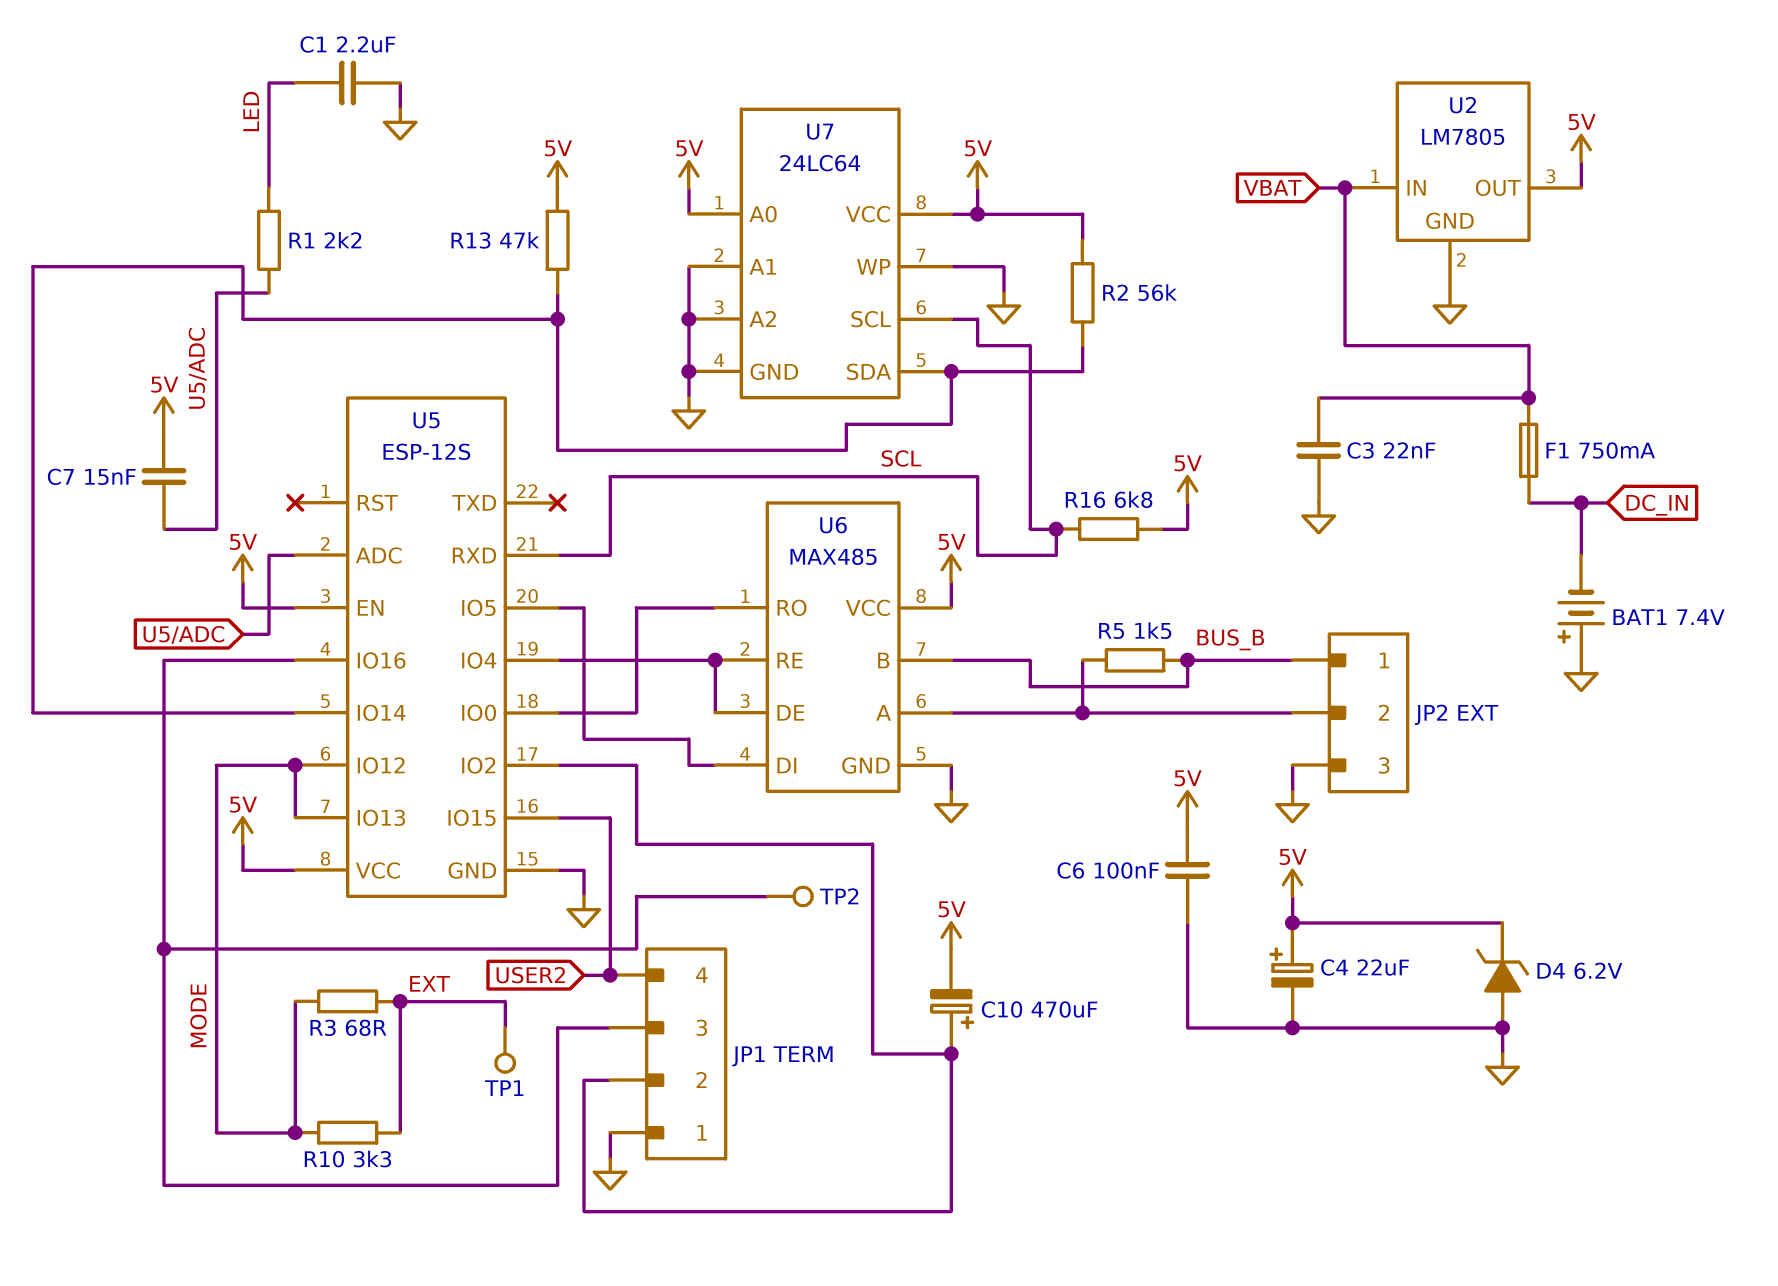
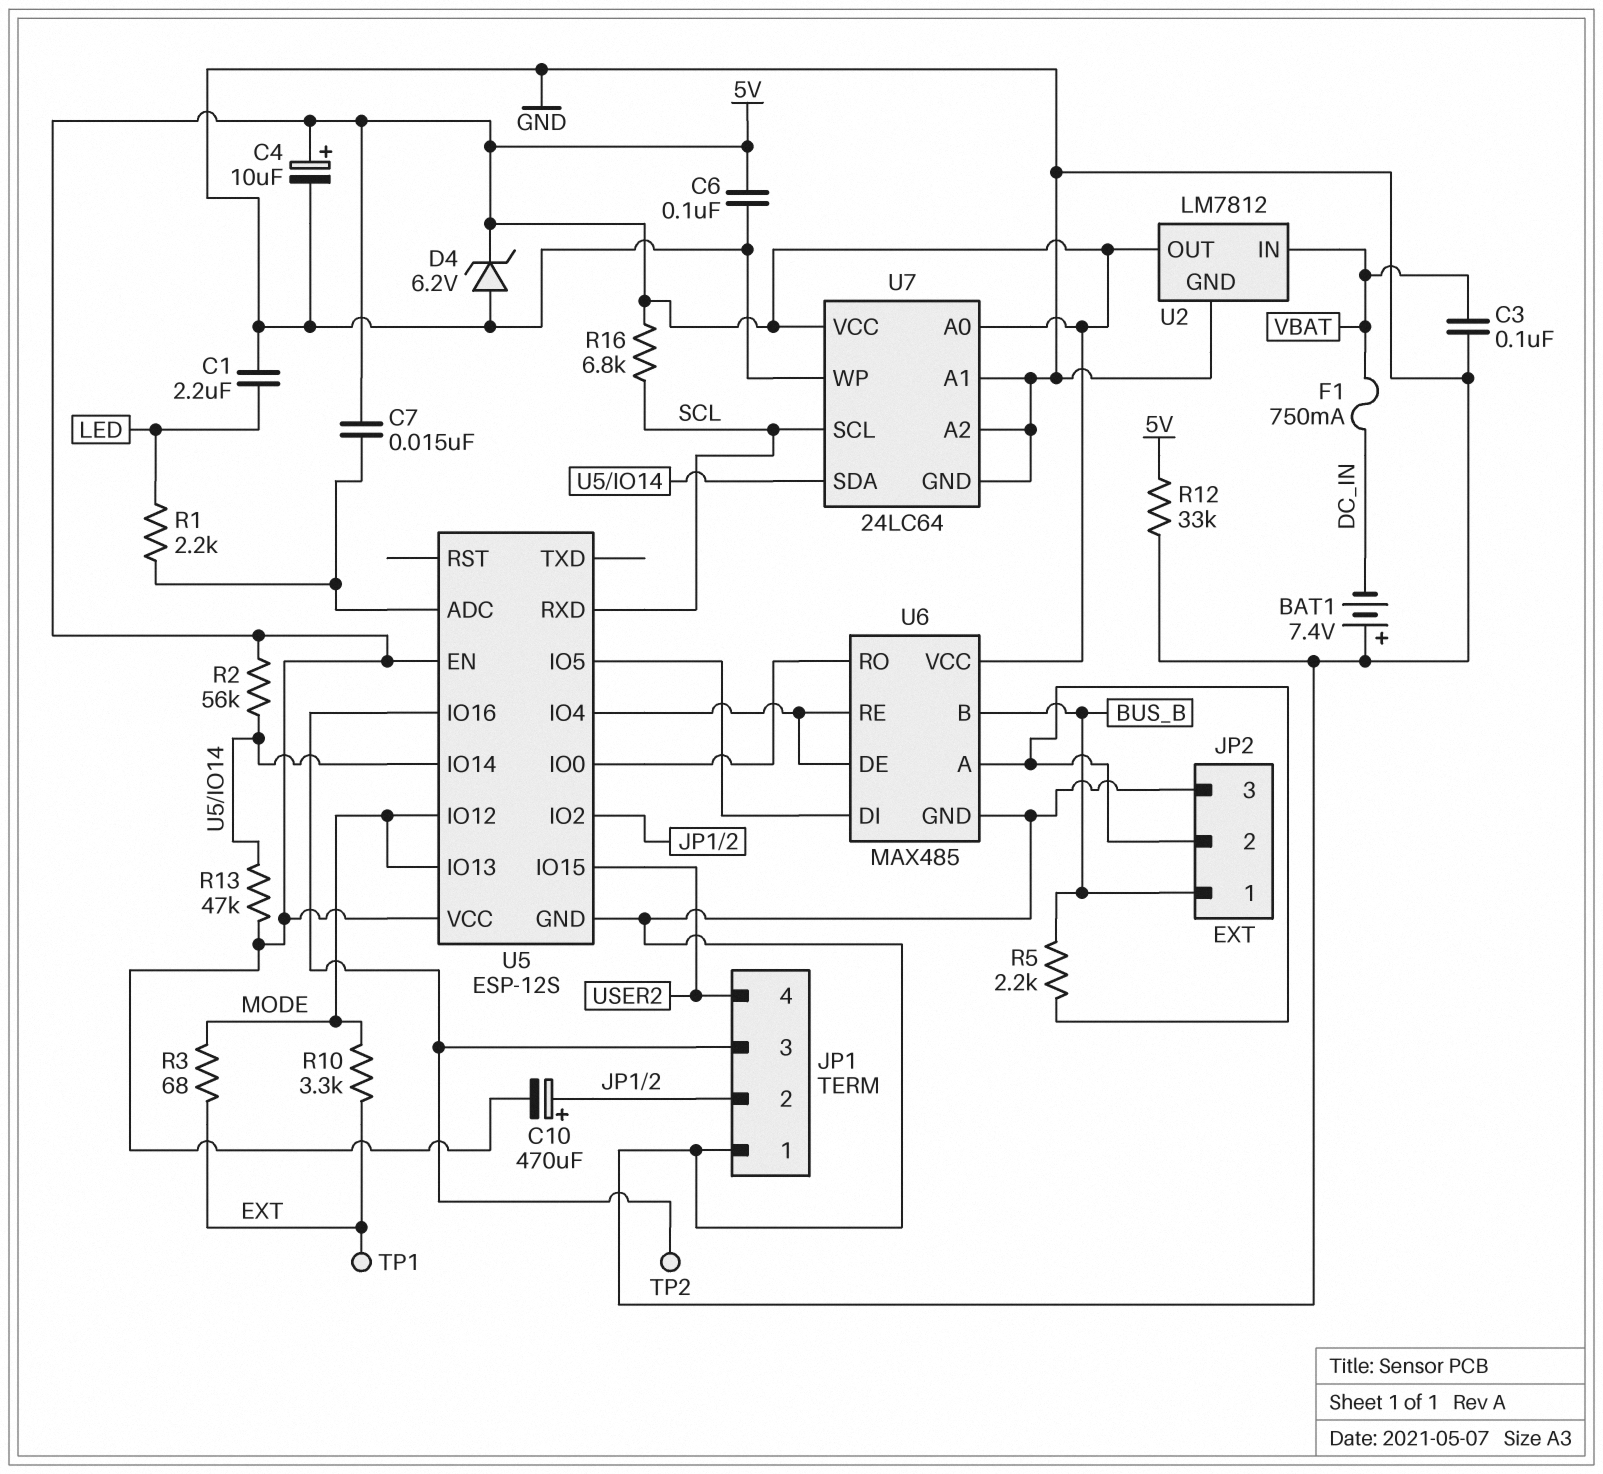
C3: 22nF (GND, VBAT) -> 100nF (GND, VBAT)
C4: 22uF (plus 5V, minus GND) -> 10uF (plus 5V, minus GND)
R5: 1.5k (BUS_B, JP2/2) -> 2.2k (BUS_B, JP2/2)
R12: none -> 33k (5V, GND)
U2: LM7805 -> LM7812

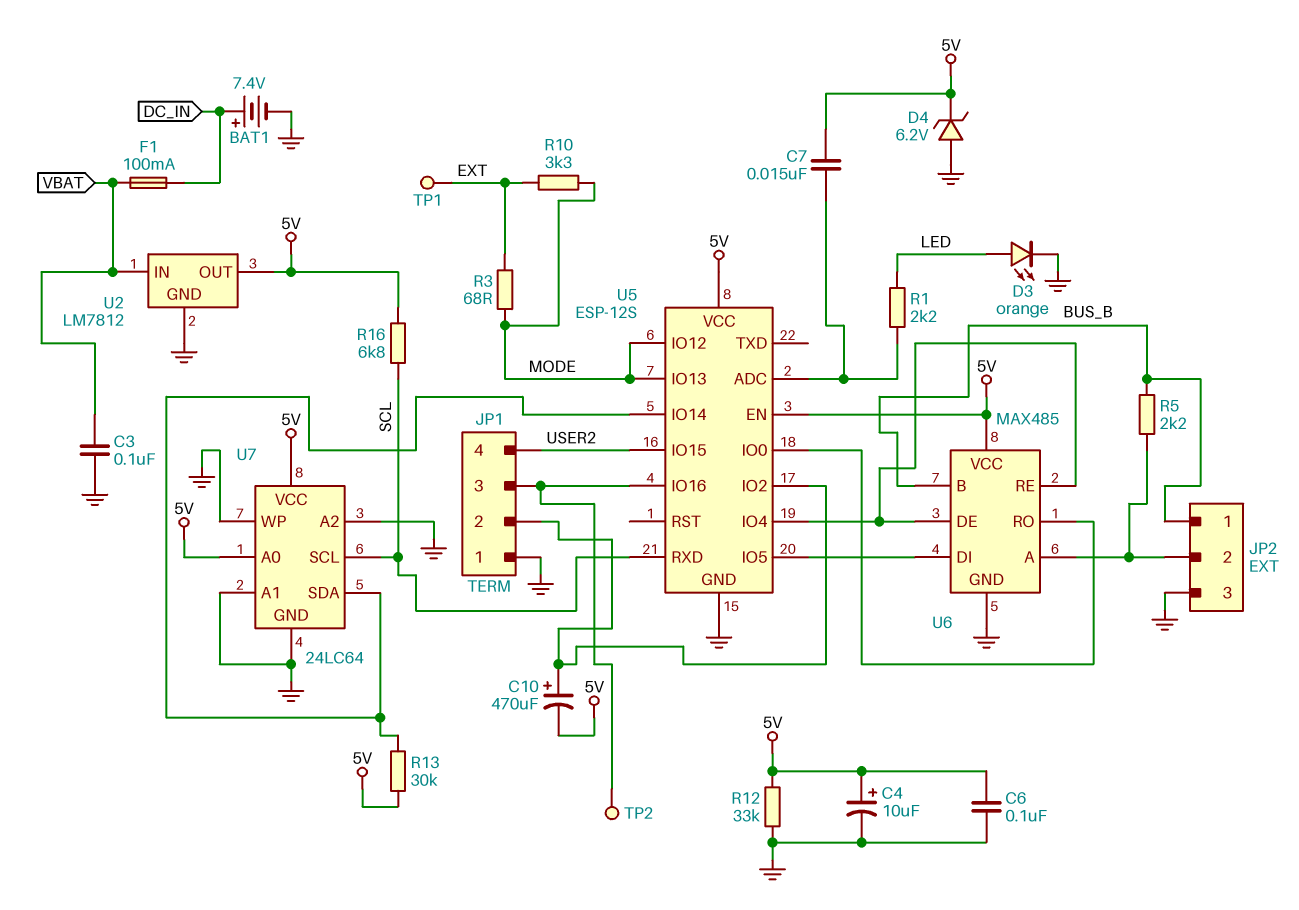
BAT1: 7.4V (plus GND, minus DC_IN) -> 7.4V (plus DC_IN, minus GND)
C1: 2.2uF (GND, LED) -> none
D3: none -> LED orange (A LED, K GND)
F1: 750mA (DC_IN, VBAT) -> 100mA (DC_IN, VBAT)
R2: 56k (5V, U5/IO14) -> none
R13: 47k (5V, U5/IO14) -> 30k (5V, U5/IO14)

